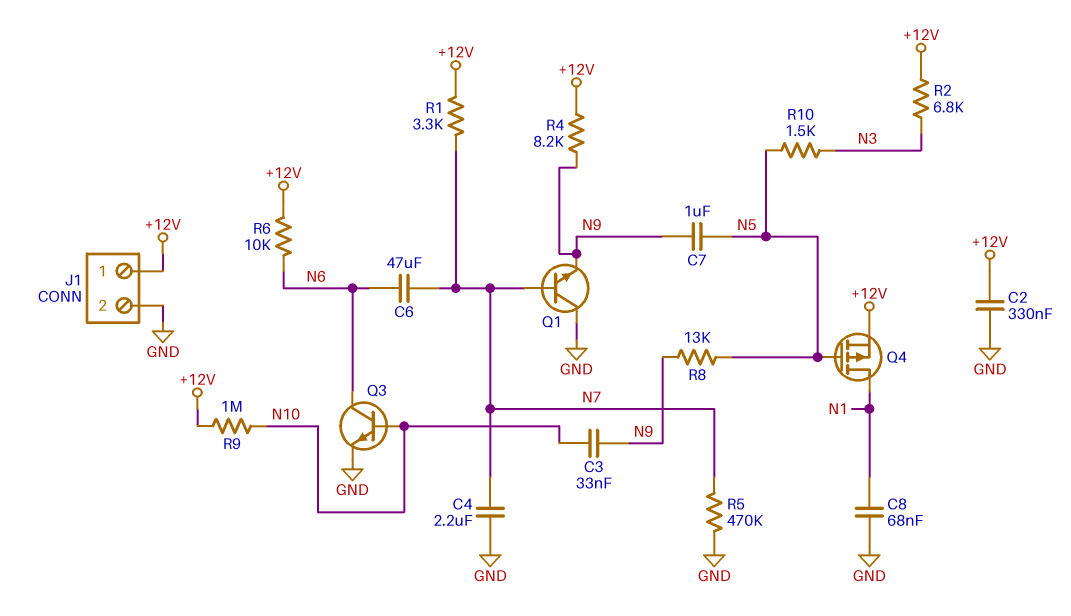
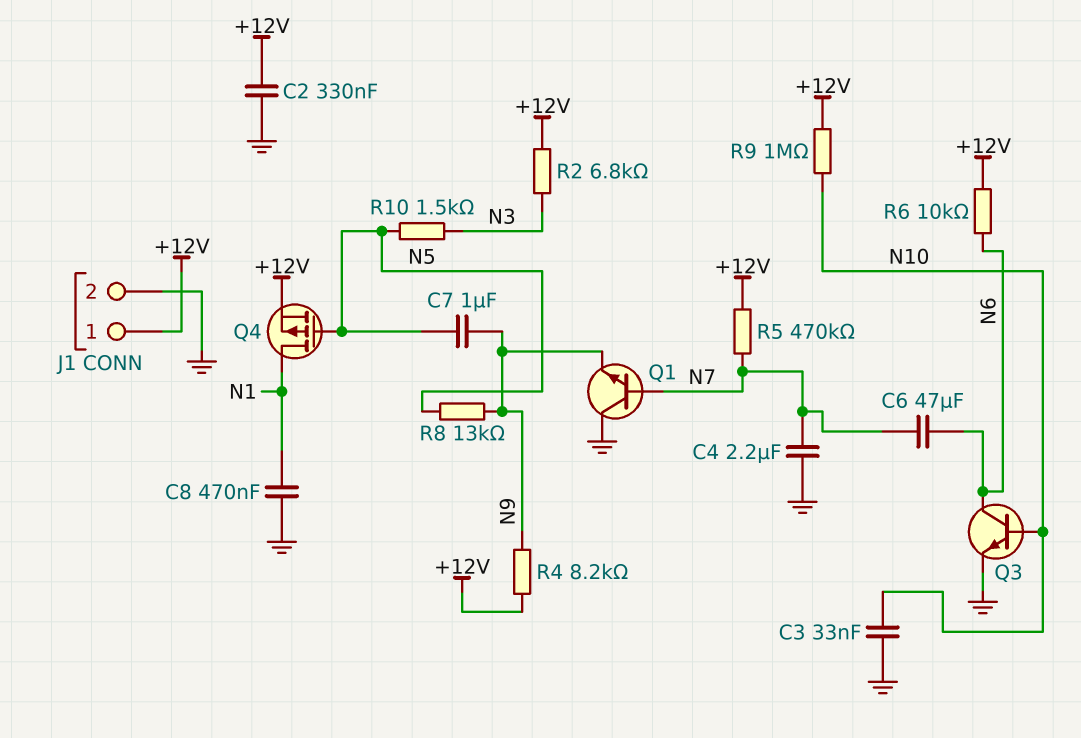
C3: 33nF (N9, N10) -> 33nF (GND, N10)
C8: 68nF (GND, N1) -> 470nF (GND, N1)
R1: 3.3k (+12V, N7) -> none
R5: 470k (GND, N7) -> 470k (+12V, N7)

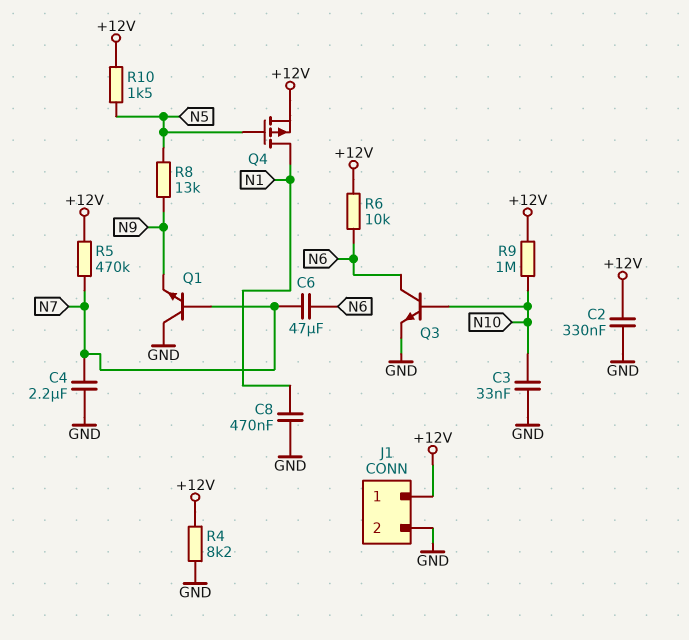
C7: 1uF (N5, N9) -> none
R2: 6.8k (+12V, N3) -> none
R4: 8.2k (+12V, N9) -> 8.2k (+12V, GND)
R10: 1.5k (N3, N5) -> 1.5k (+12V, N5)

